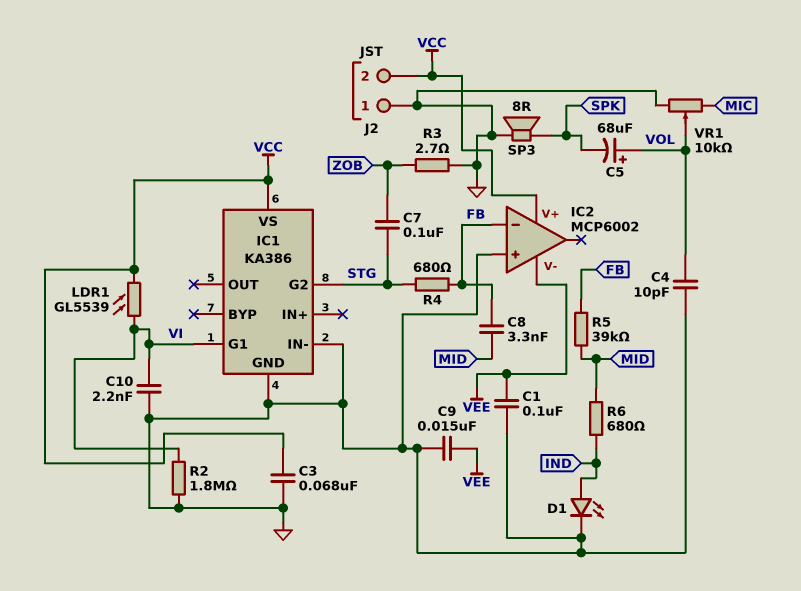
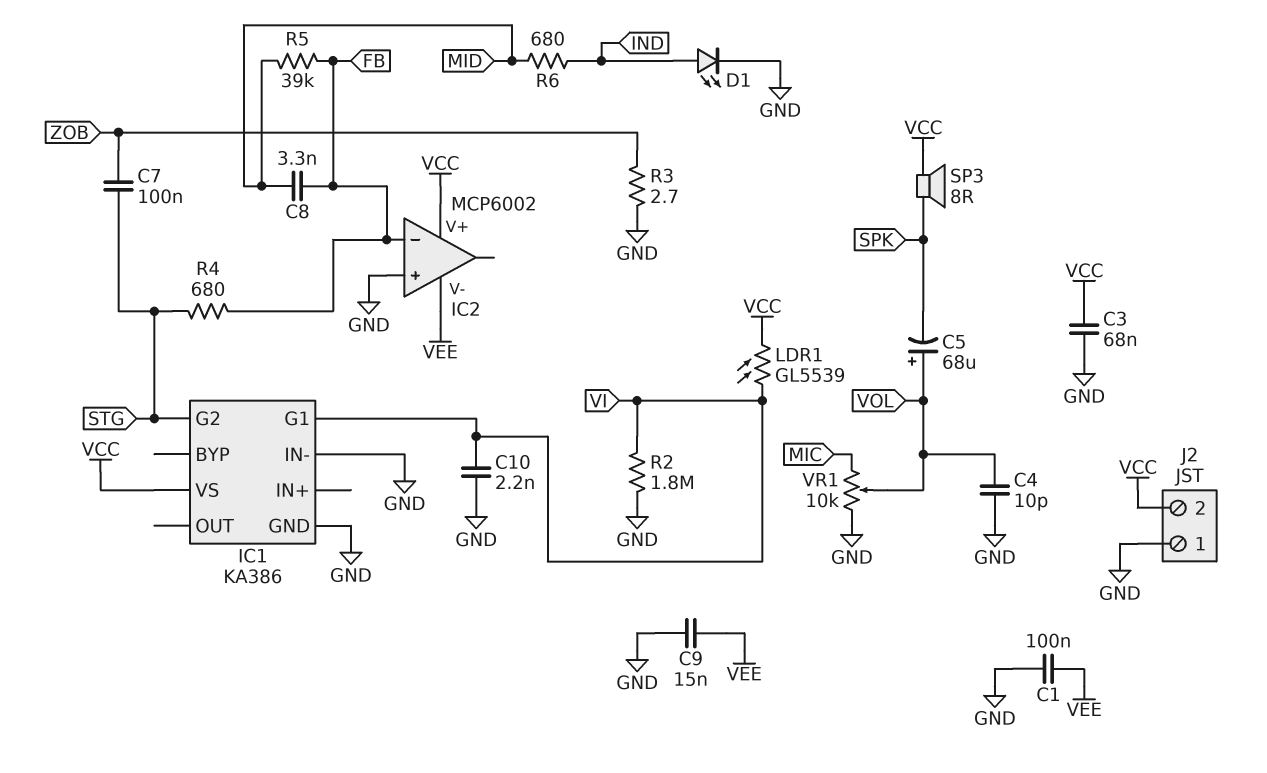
SP3: speaker 8R (GND, SPK) -> speaker 8R (SPK, VCC)

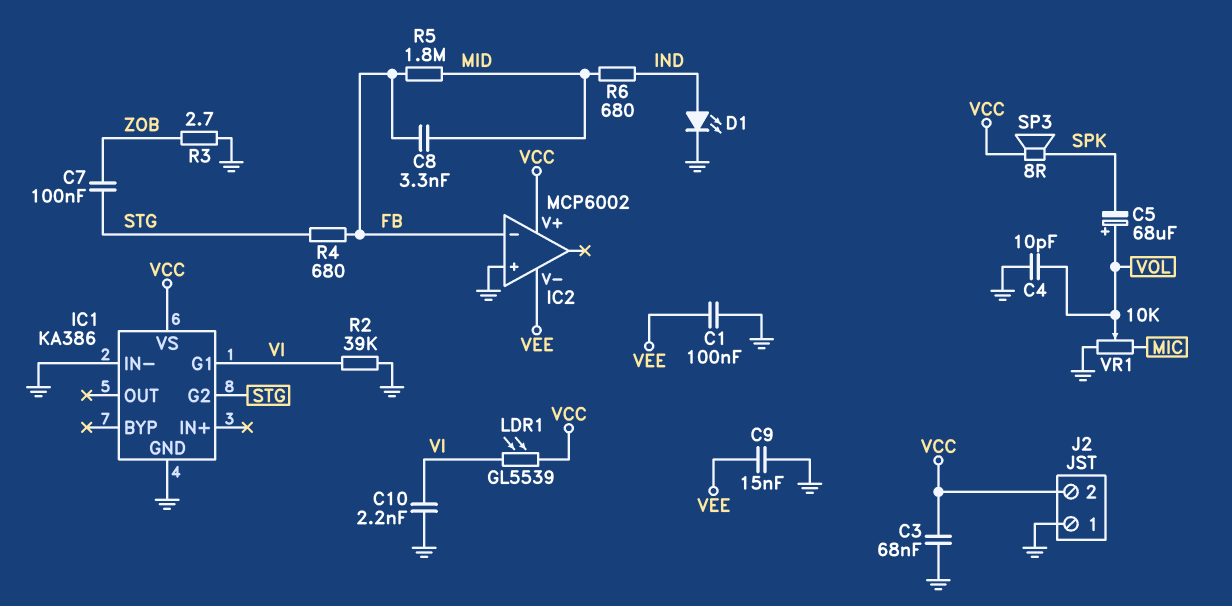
R2: 1.8M (GND, VI) -> 39k (GND, VI)
R5: 39k (FB, MID) -> 1.8M (FB, MID)

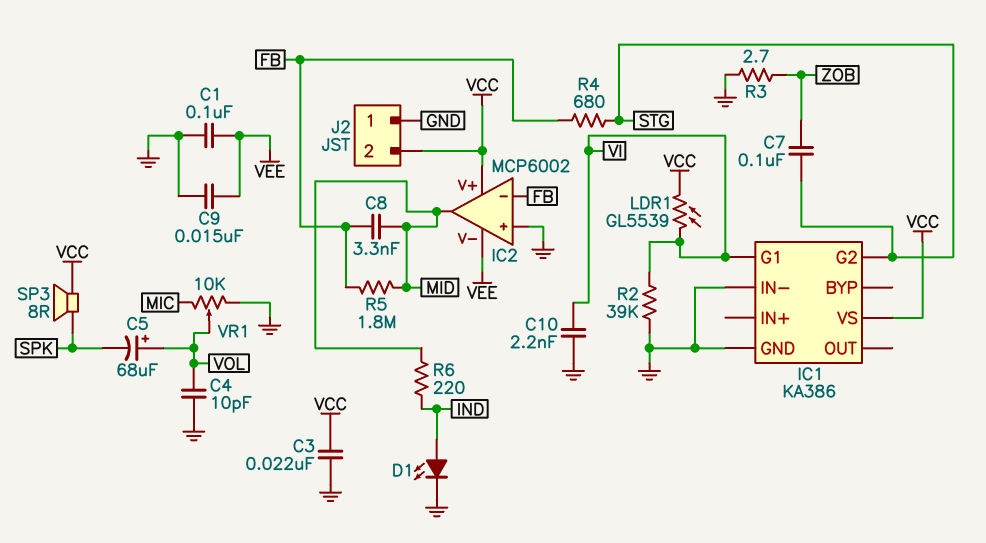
C3: 68nF (GND, VCC) -> 22nF (GND, VCC)
IC2 pin out: none -> MID
R6: 680 (IND, MID) -> 220 (IND, MID)

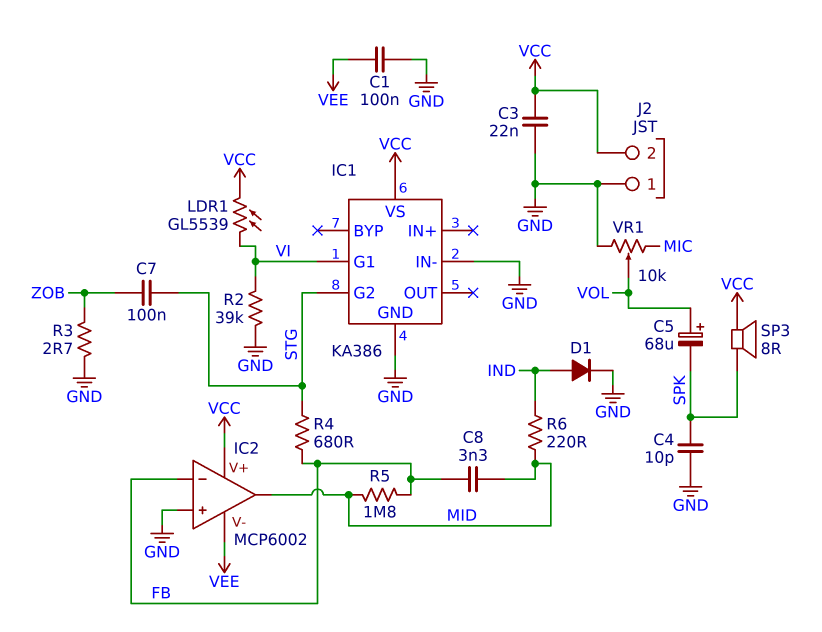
C4: 10pF (GND, VOL) -> 10pF (GND, SPK)
C9: 15nF (GND, VEE) -> none
C10: 2.2nF (GND, VI) -> none
D1: LED (A IND, K GND) -> diode (A IND, K GND)

